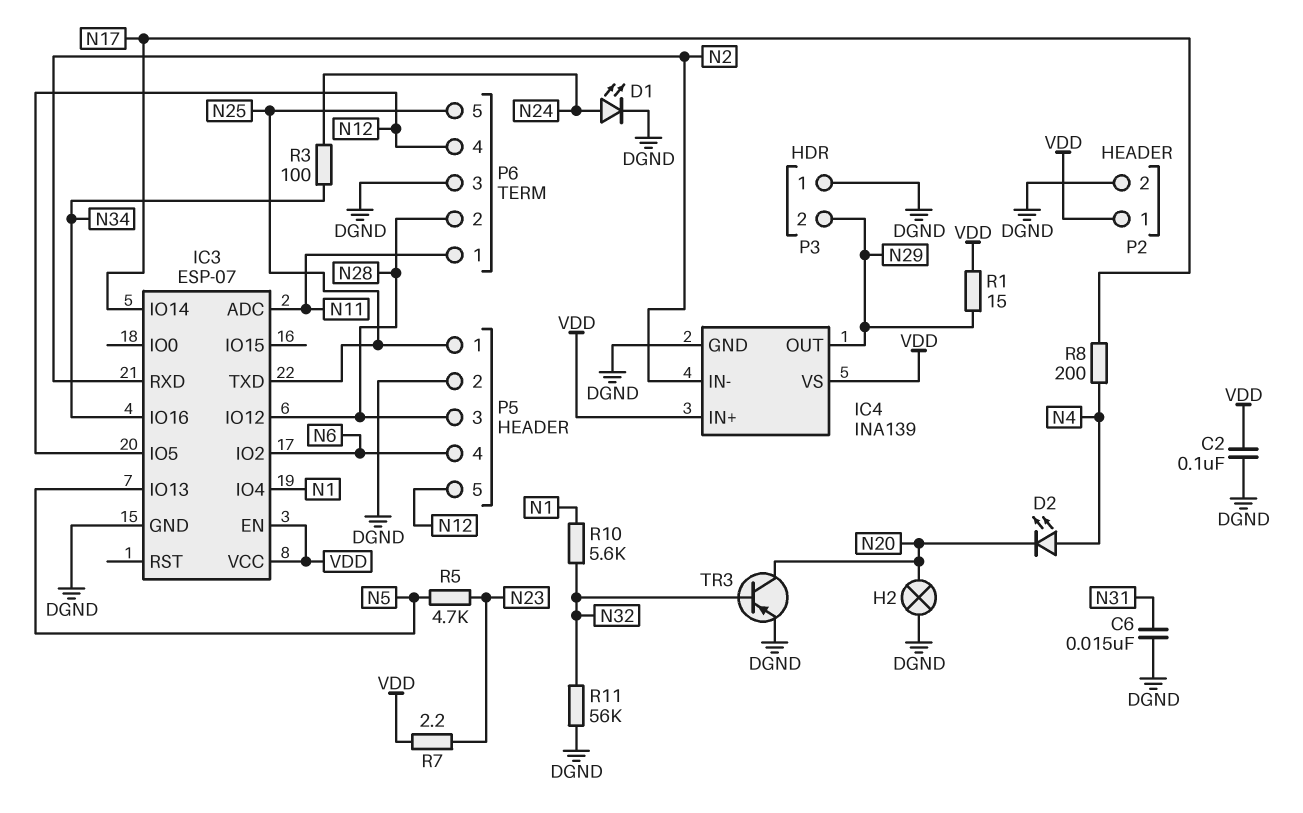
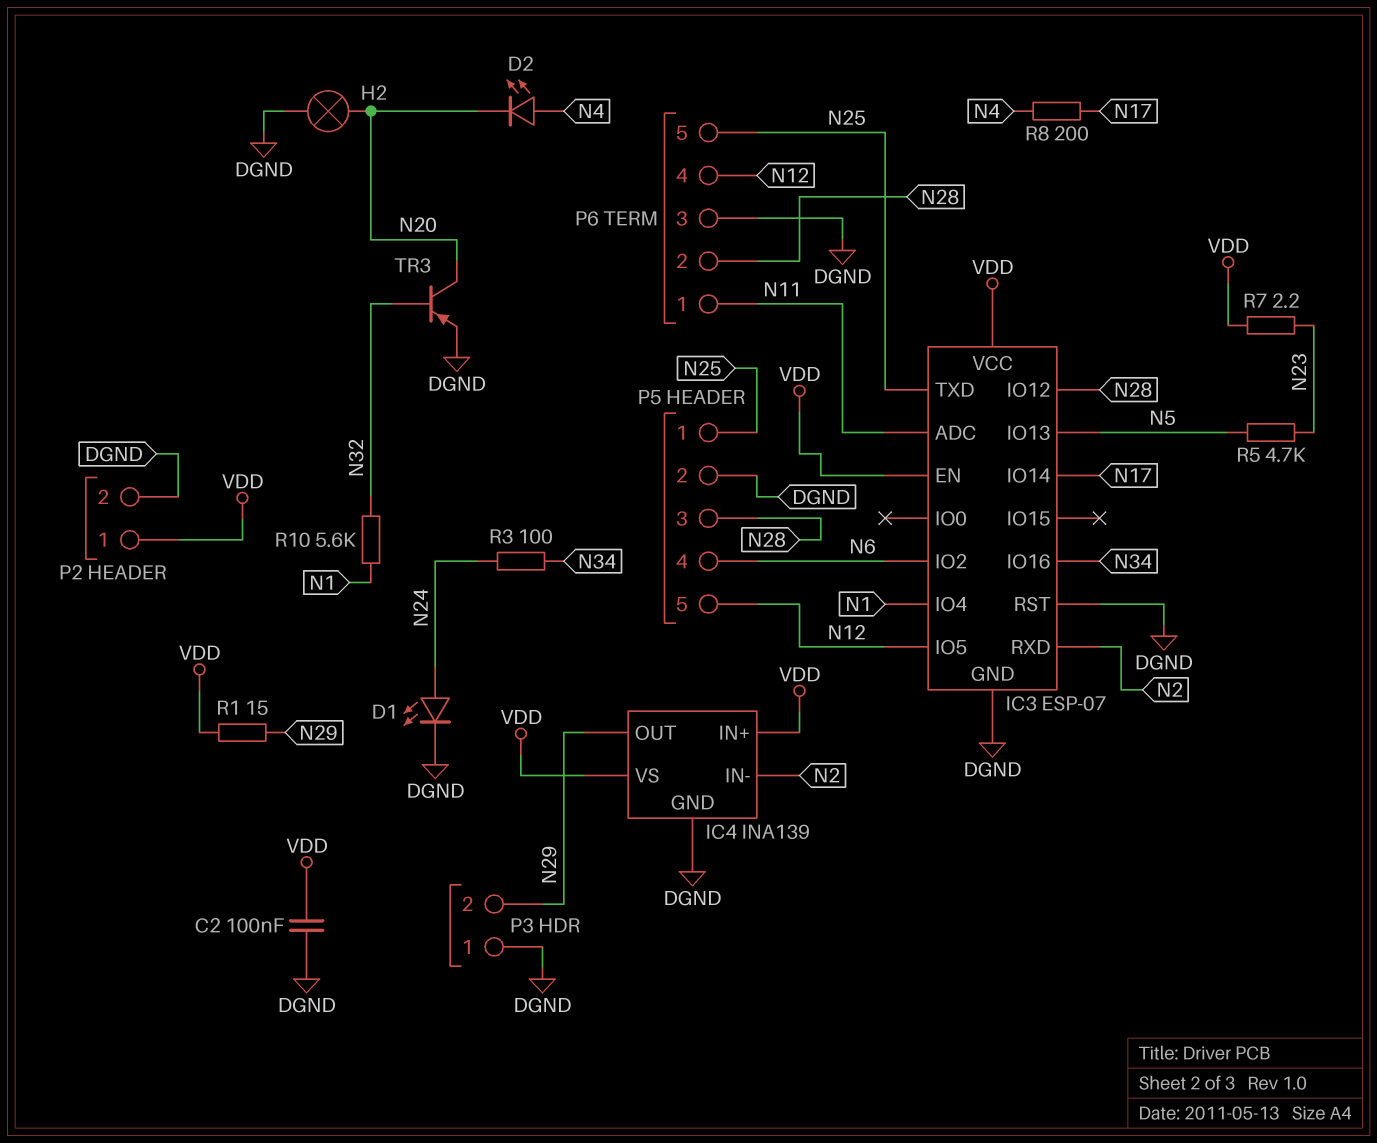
C6: 15nF (DGND, N31) -> none
IC3 pin RST: none -> DGND
R11: 56k (DGND, N32) -> none

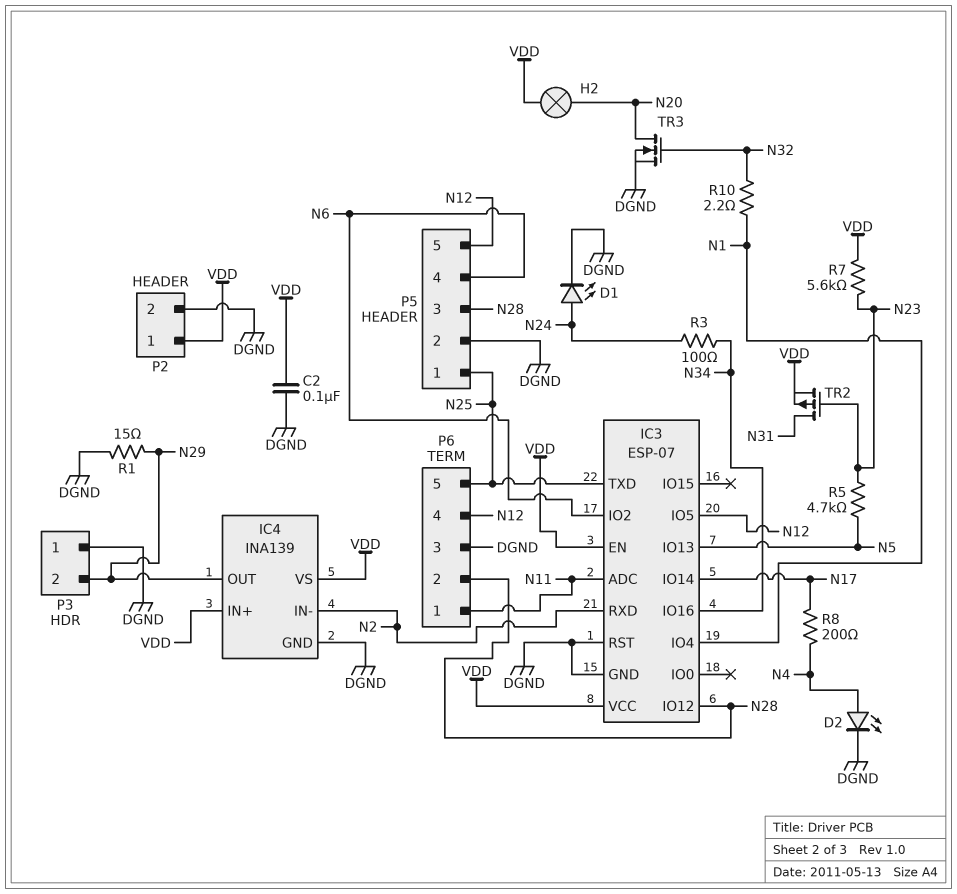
D2: LED (A N4, K N20) -> LED (A N4, K DGND)
H2: lamp (DGND, N20) -> lamp (N20, VDD)
R1: 15 (N29, VDD) -> 15 (DGND, N29)
R7: 2.2 (N23, VDD) -> 5.6k (N23, VDD)
R10: 5.6k (N1, N32) -> 2.2 (N1, N32)
TR2: none -> PMOS (G N23, D N31, S VDD)
TR3: PNP (B N32, C N20, E DGND) -> NMOS (G N32, D N20, S DGND)

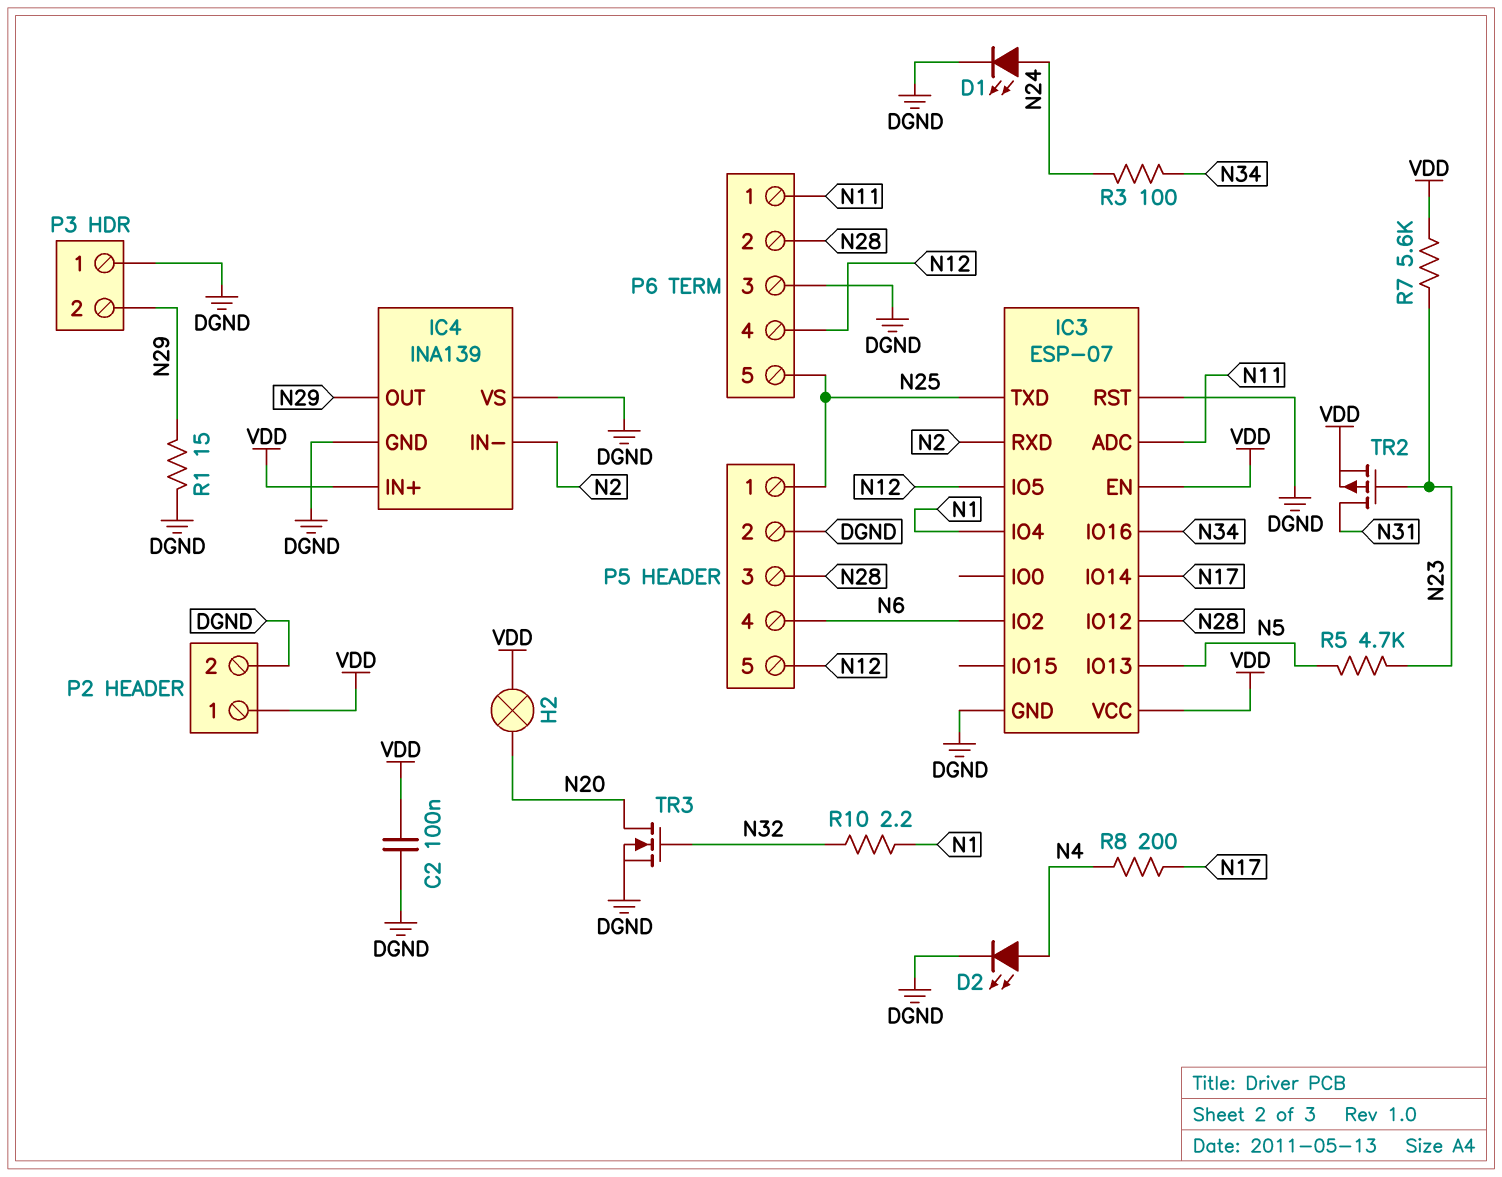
IC4 pin VS: VDD -> DGND

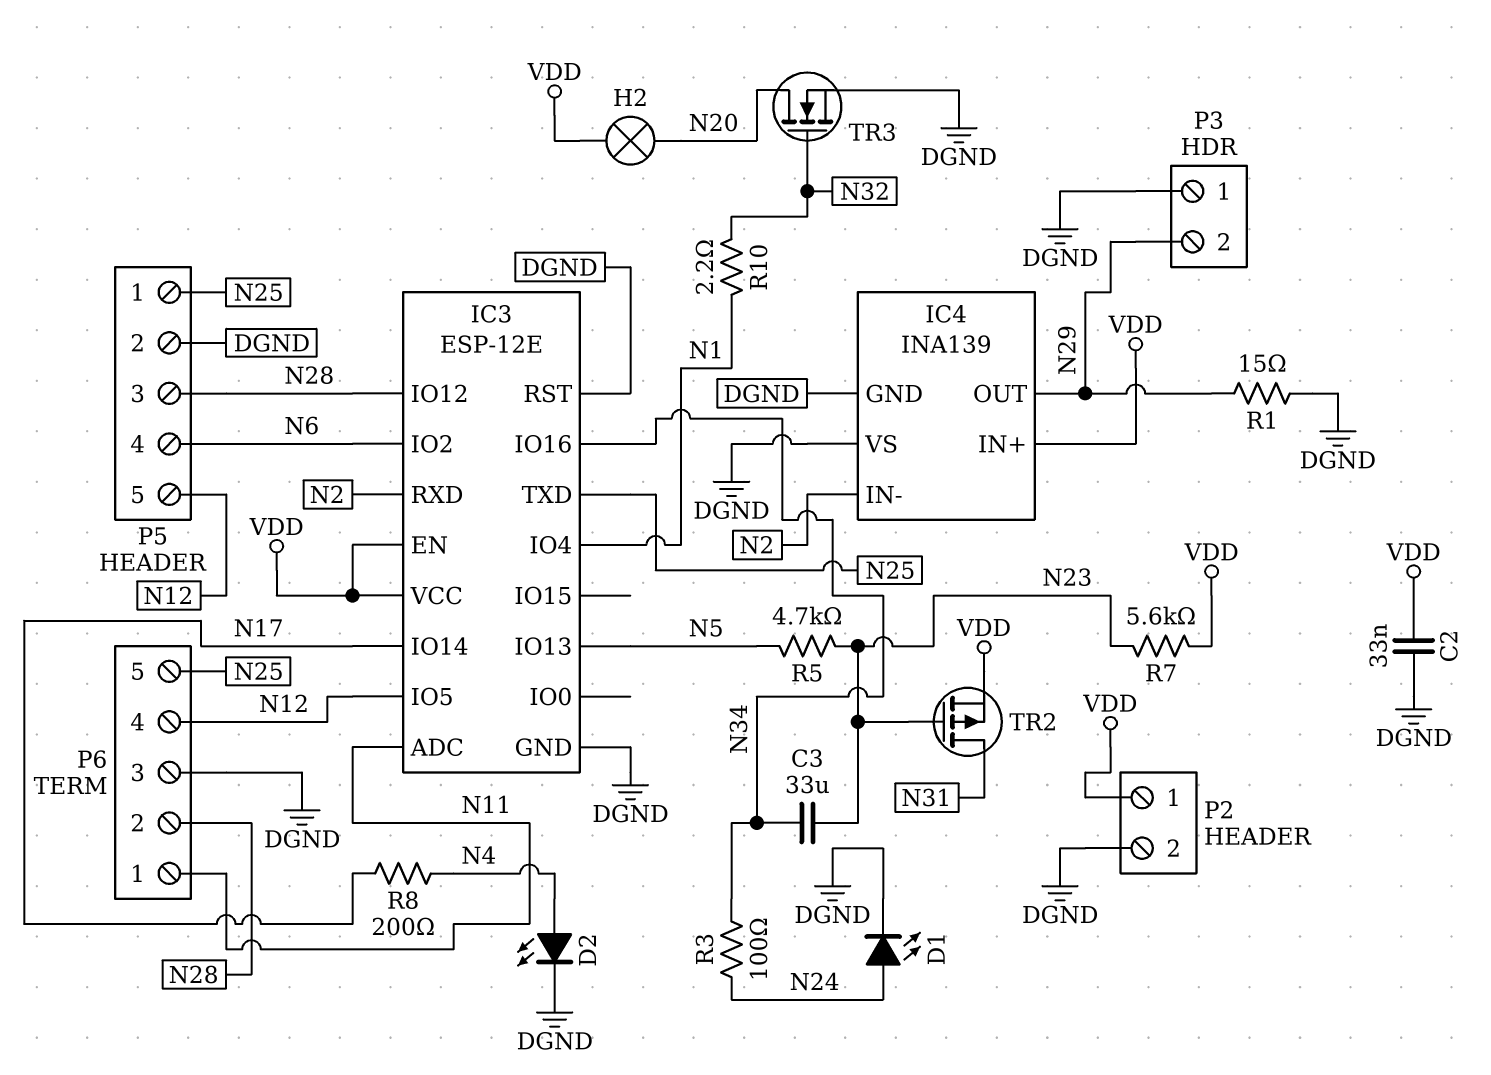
C2: 100nF (DGND, VDD) -> 33nF (DGND, VDD)
C3: none -> 33uF (N23, N34)
IC3: ESP-07 -> ESP-12E

